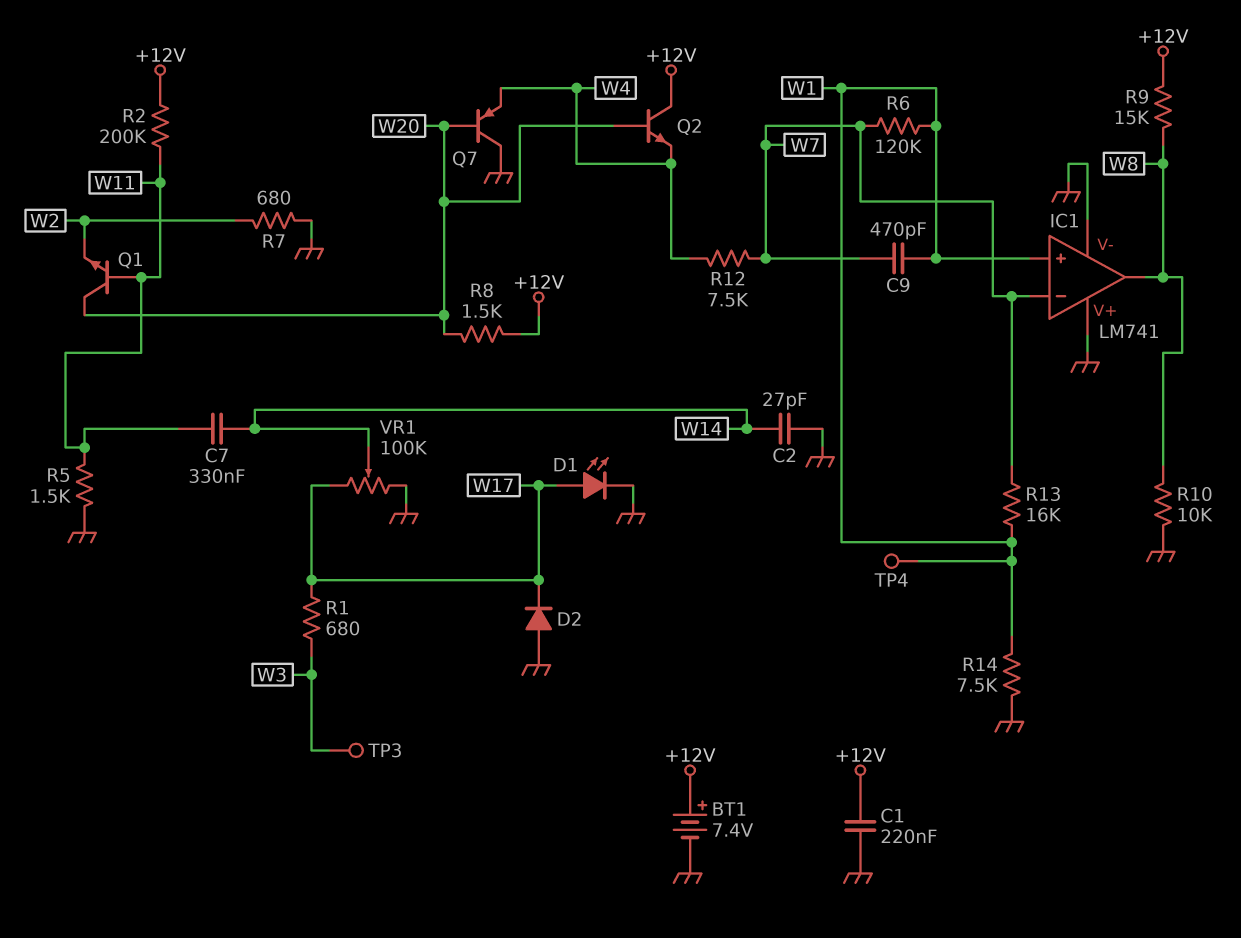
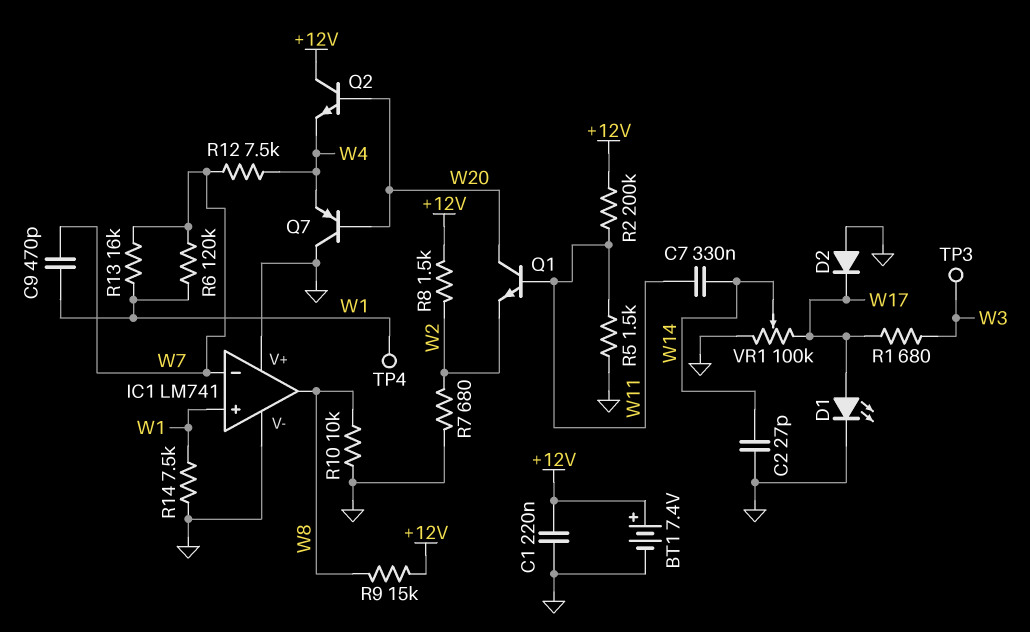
R8: 1.5k (+12V, W20) -> 1.5k (+12V, W2)

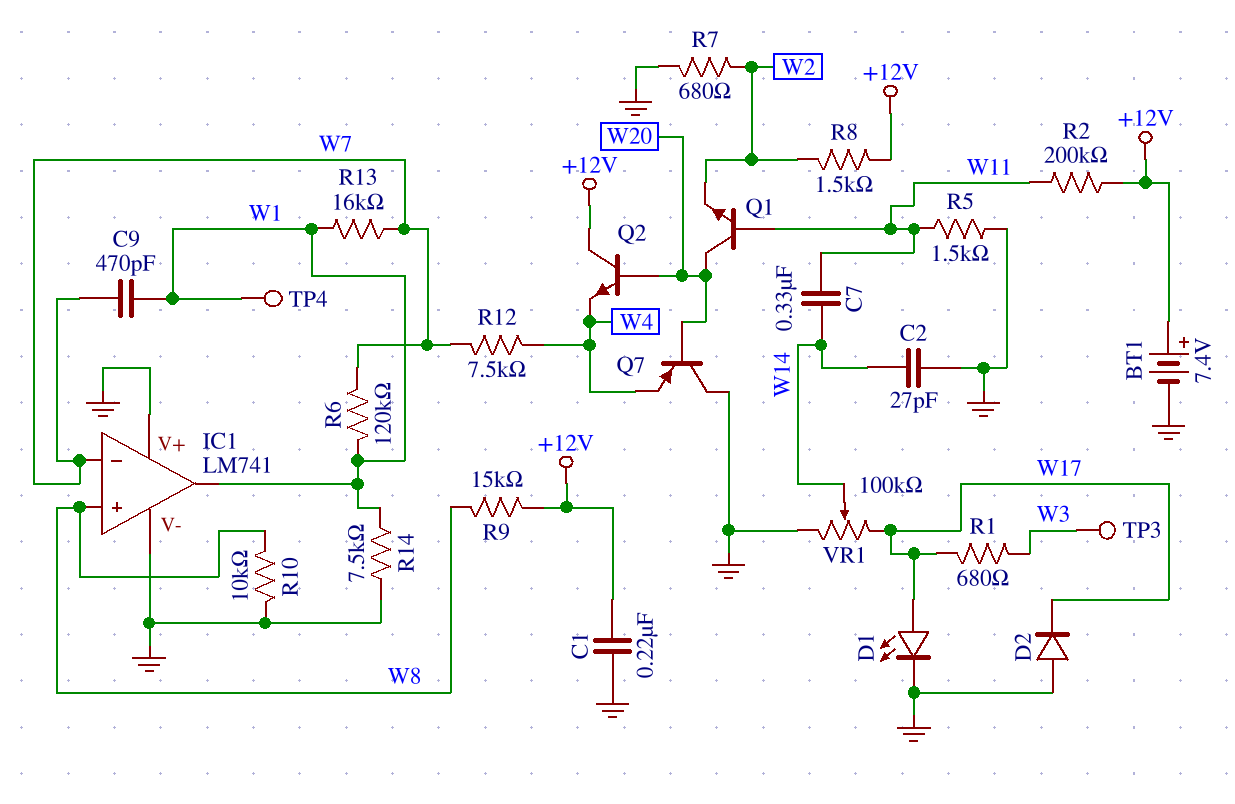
IC1 pin in+: W1 -> W8
IC1 pin out: W8 -> W1

